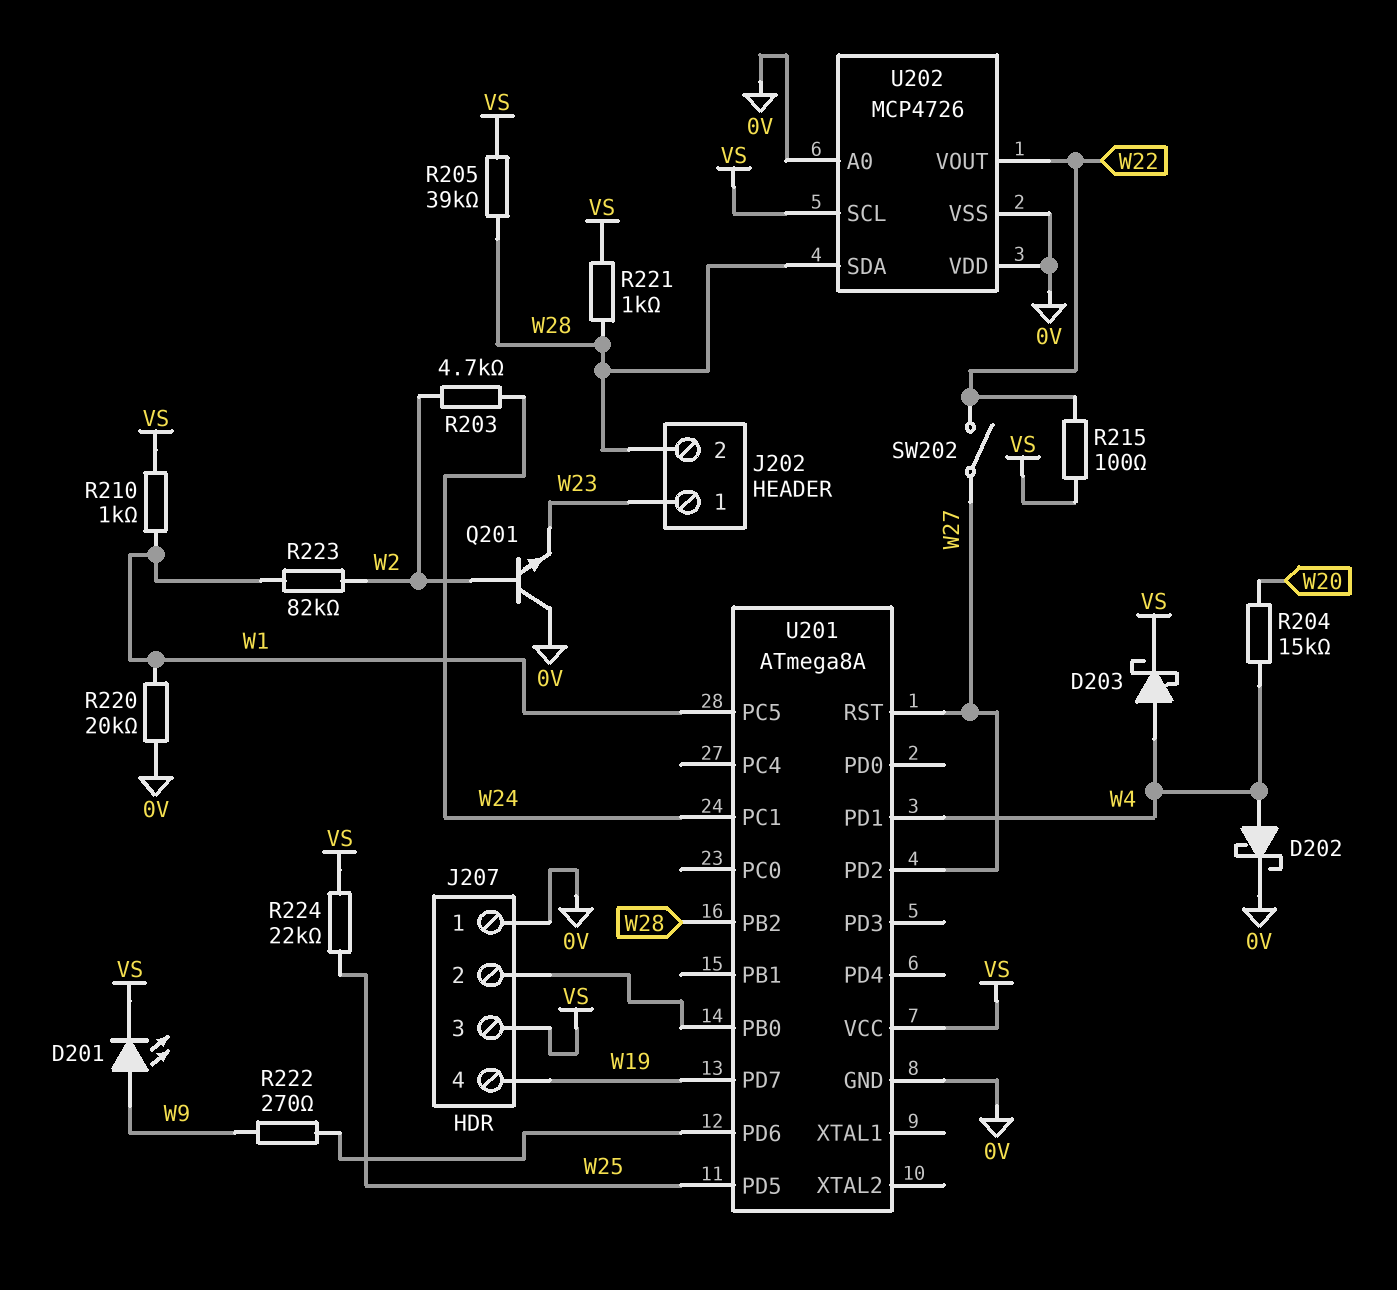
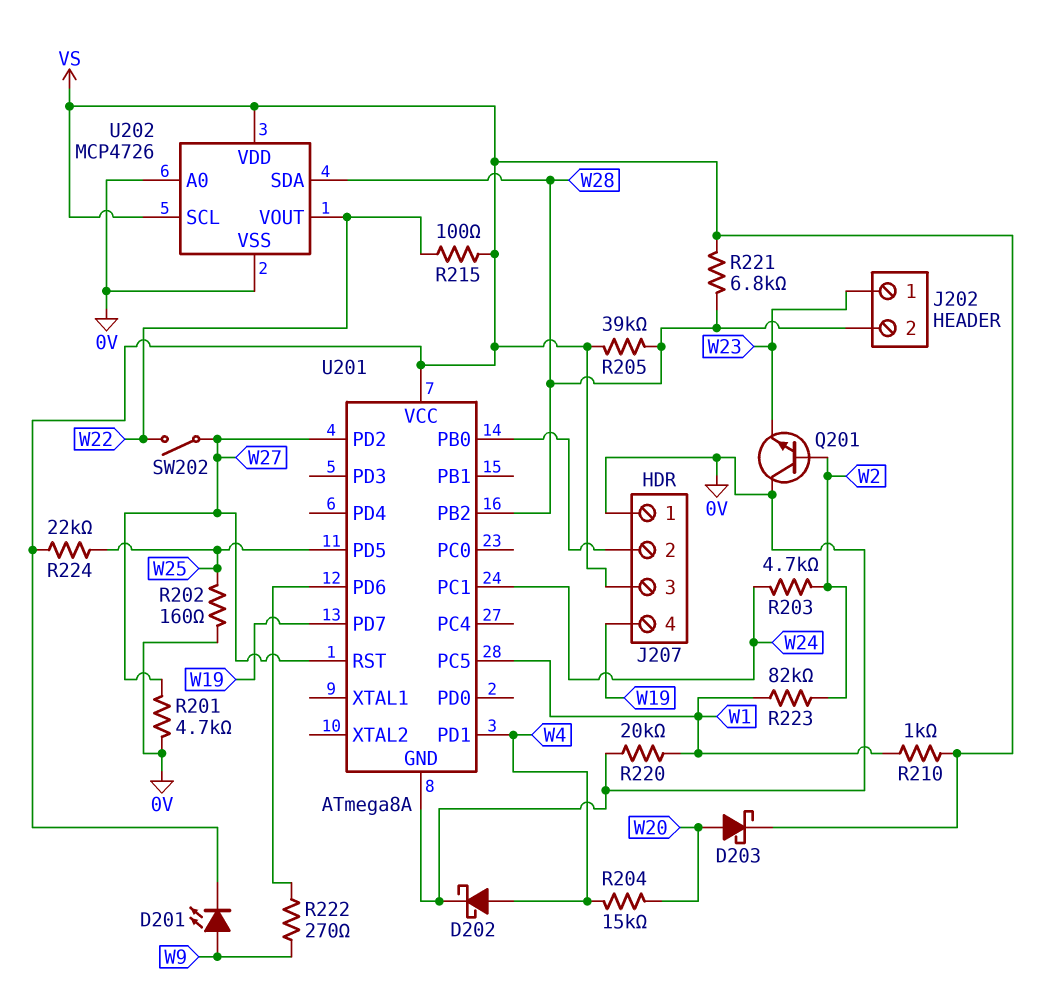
D203: schottky (A W4, K VS) -> schottky (A W20, K VS)
R201: none -> 4.7k (0V, W27)
R202: none -> 160 (0V, W25)
R221: 1k (VS, W28) -> 6.8k (VS, W28)
U202 pin VDD: 0V -> VS

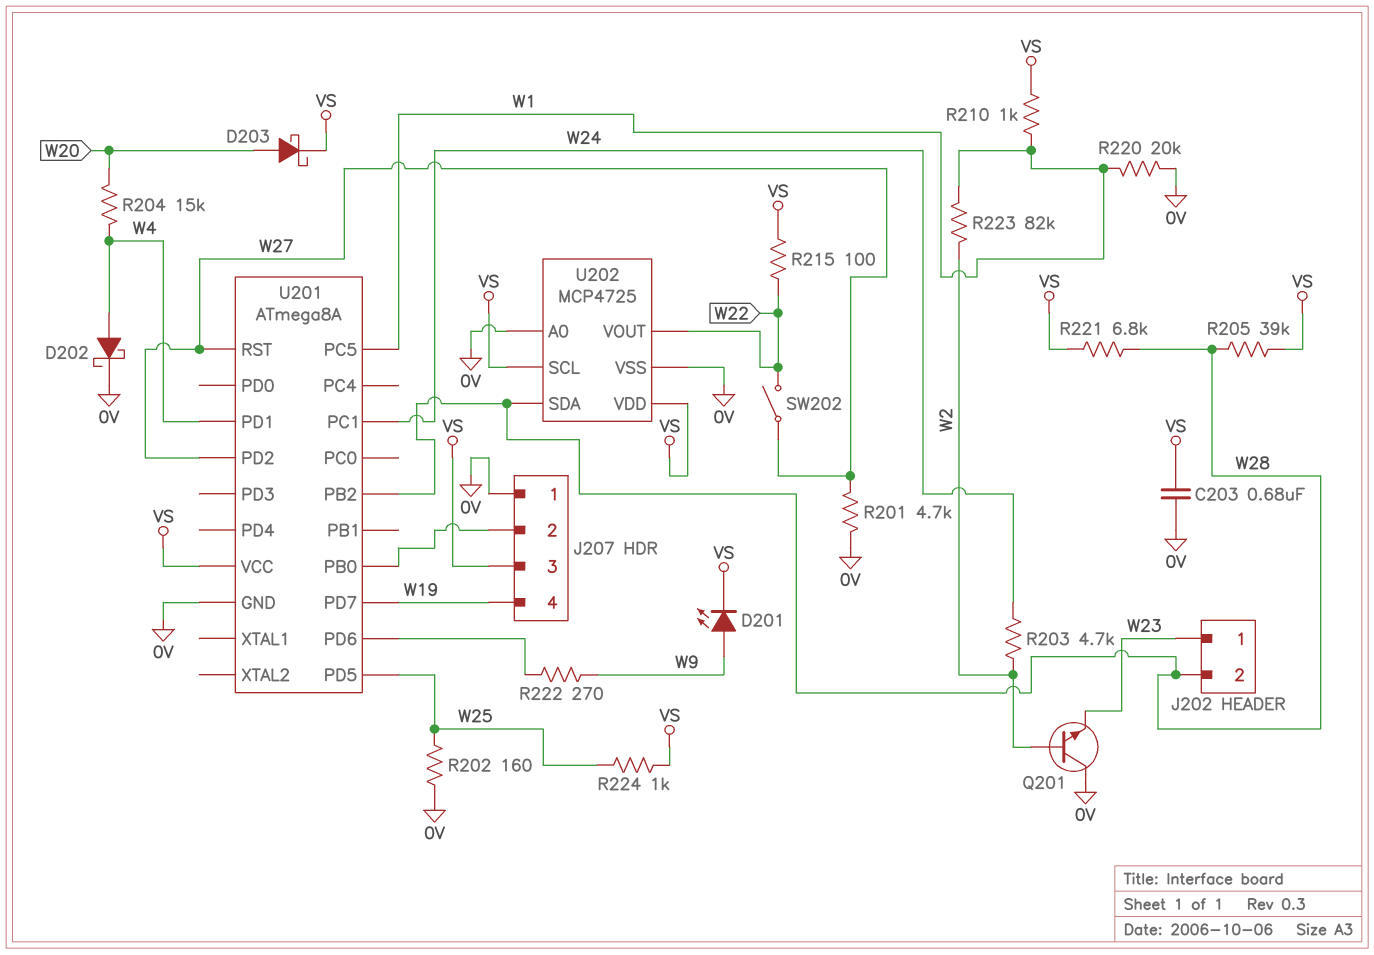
C203: none -> 680nF (0V, VS)
R224: 22k (VS, W25) -> 1k (VS, W25)
U202: MCP4726 -> MCP4725

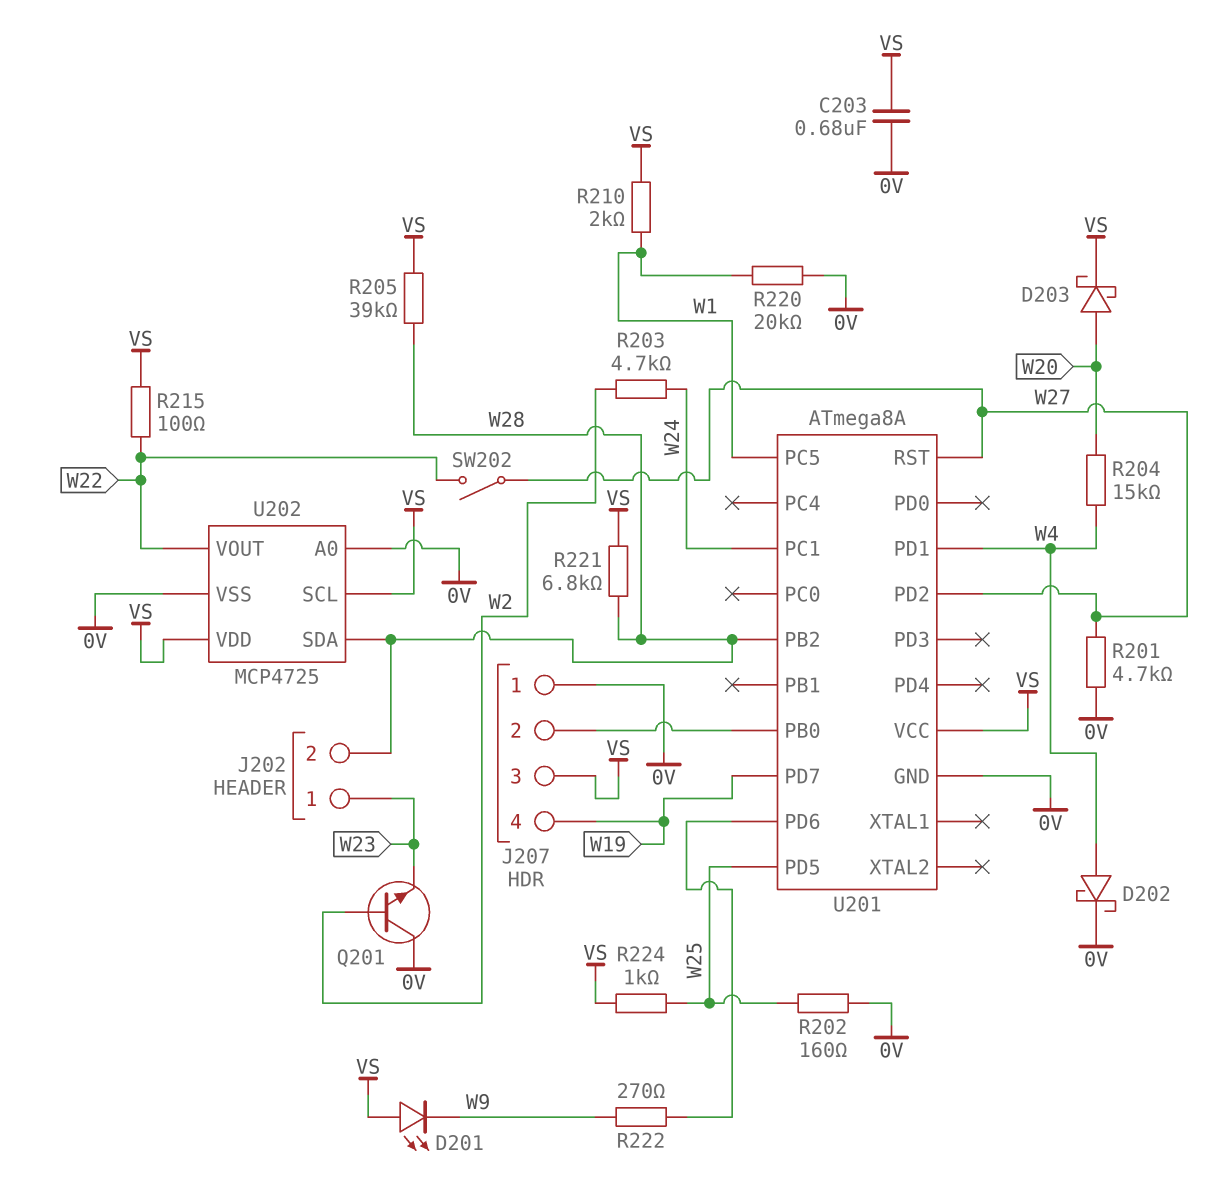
D201: LED (A W9, K VS) -> LED (A VS, K W9)
R210: 1k (VS, W1) -> 2k (VS, W1)
R223: 82k (W1, W2) -> none

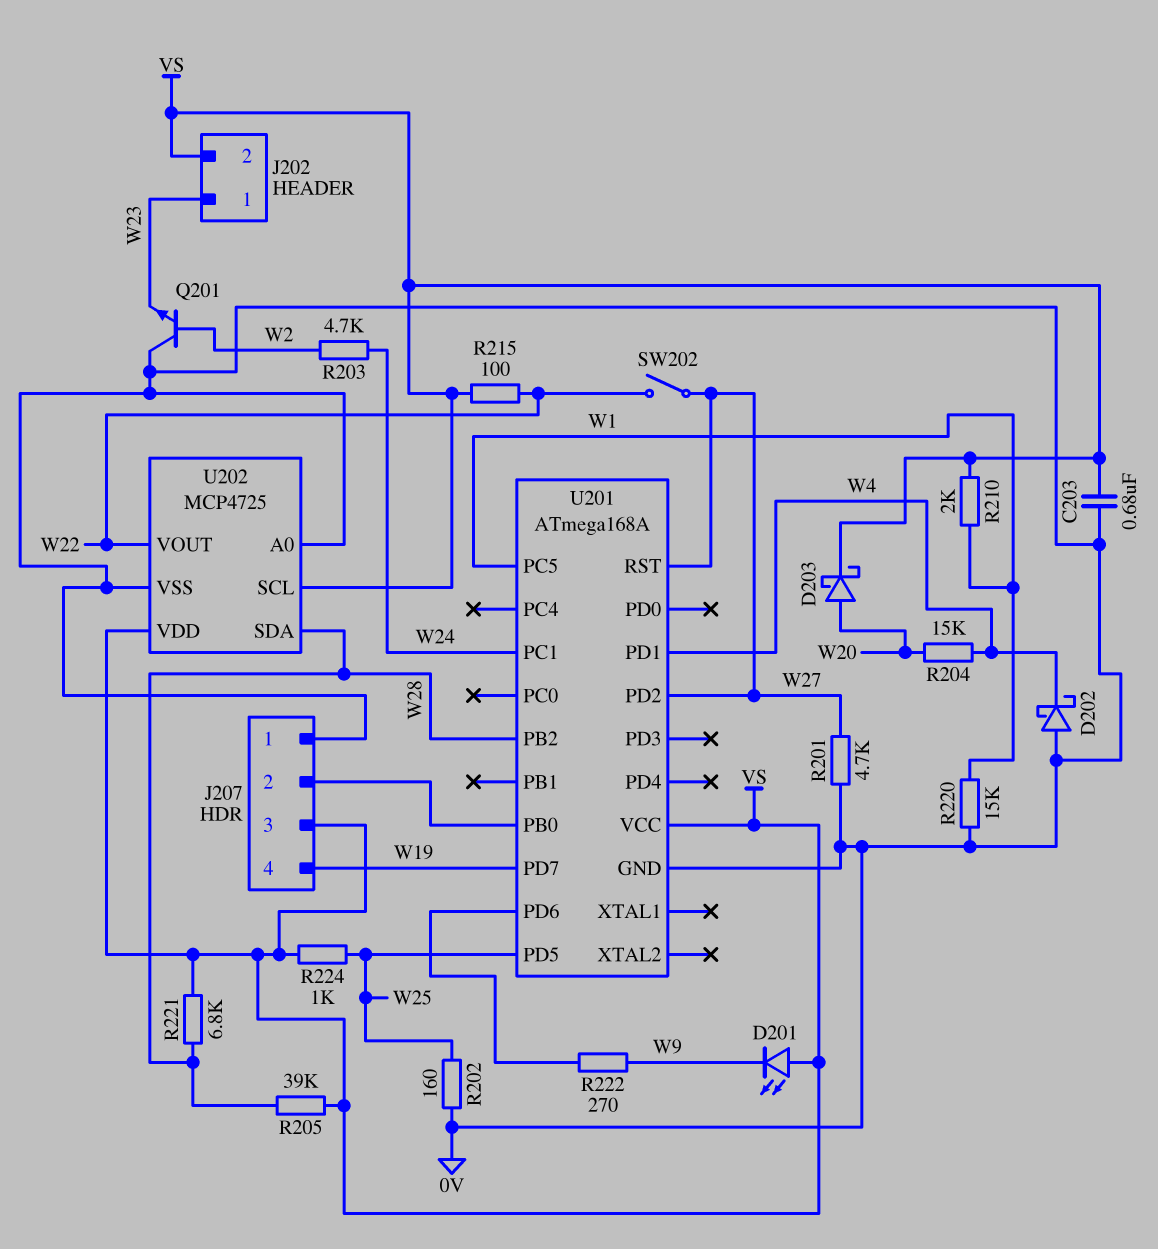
D202: schottky (A W4, K 0V) -> schottky (A 0V, K W4)
J202 pin 2: W28 -> VS
R220: 20k (0V, W1) -> 15k (0V, W1)
U201: ATmega8A -> ATmega168A

